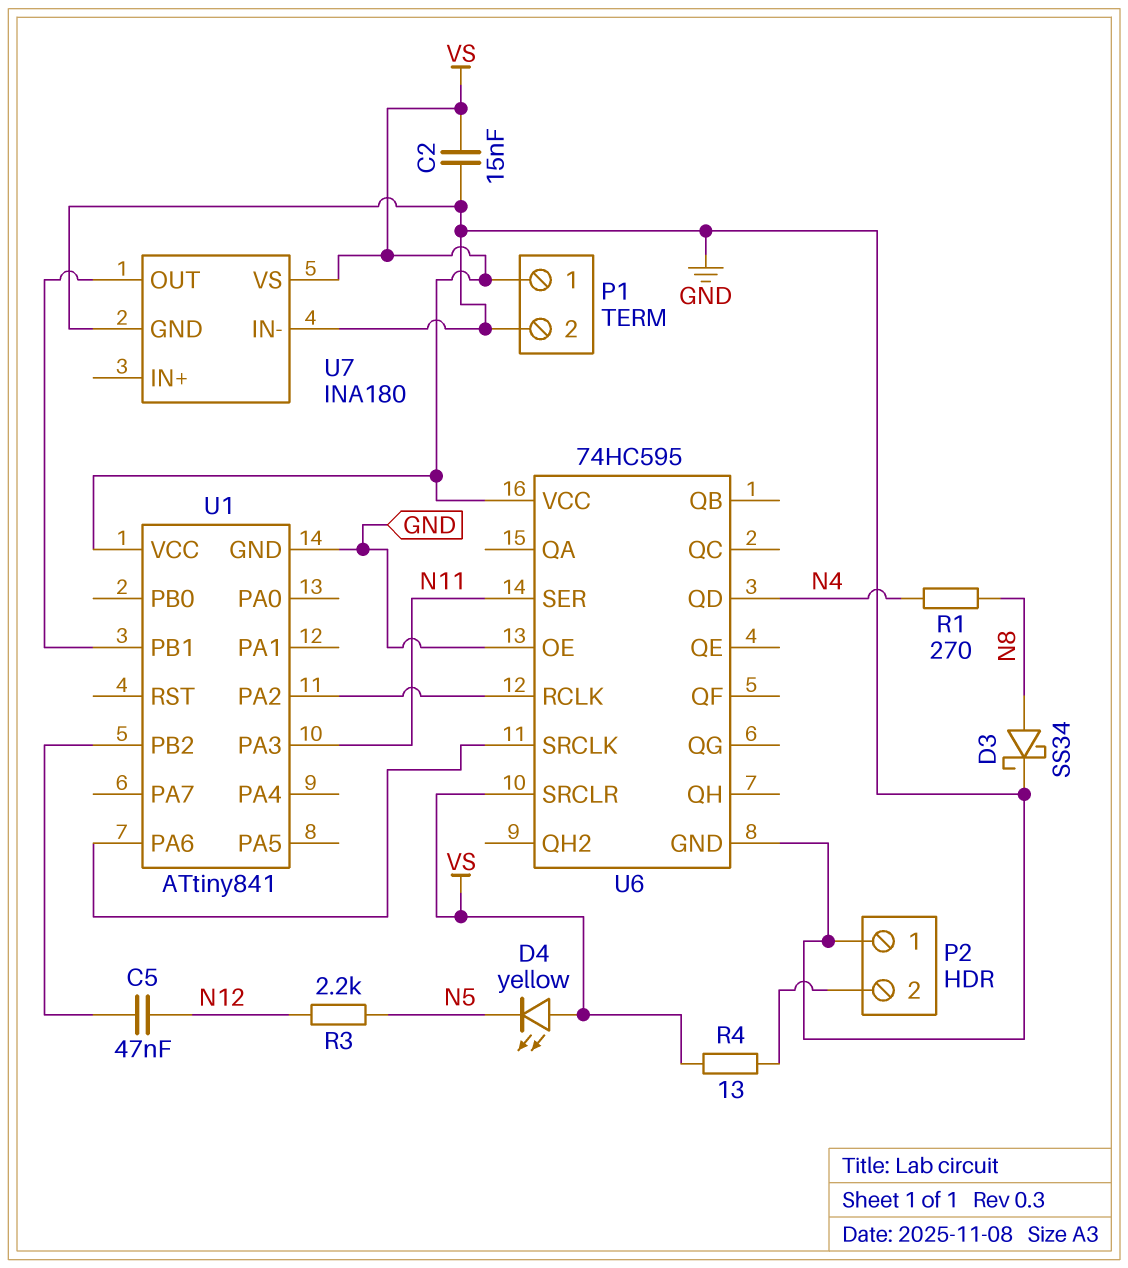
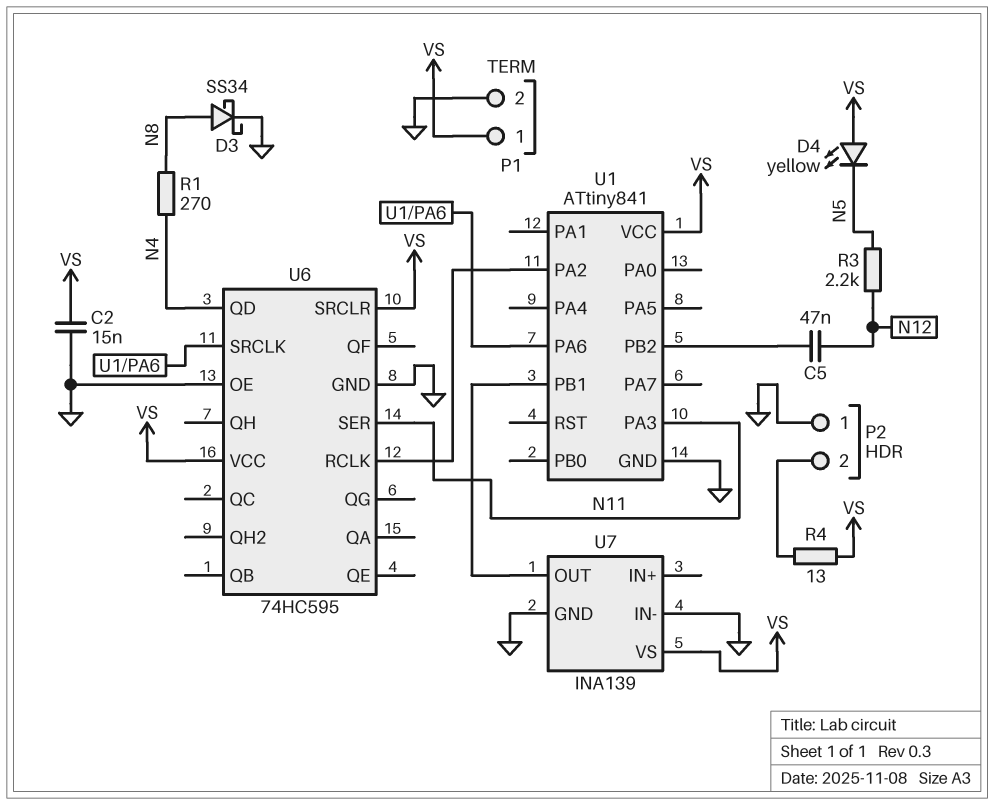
U7: INA180 -> INA139

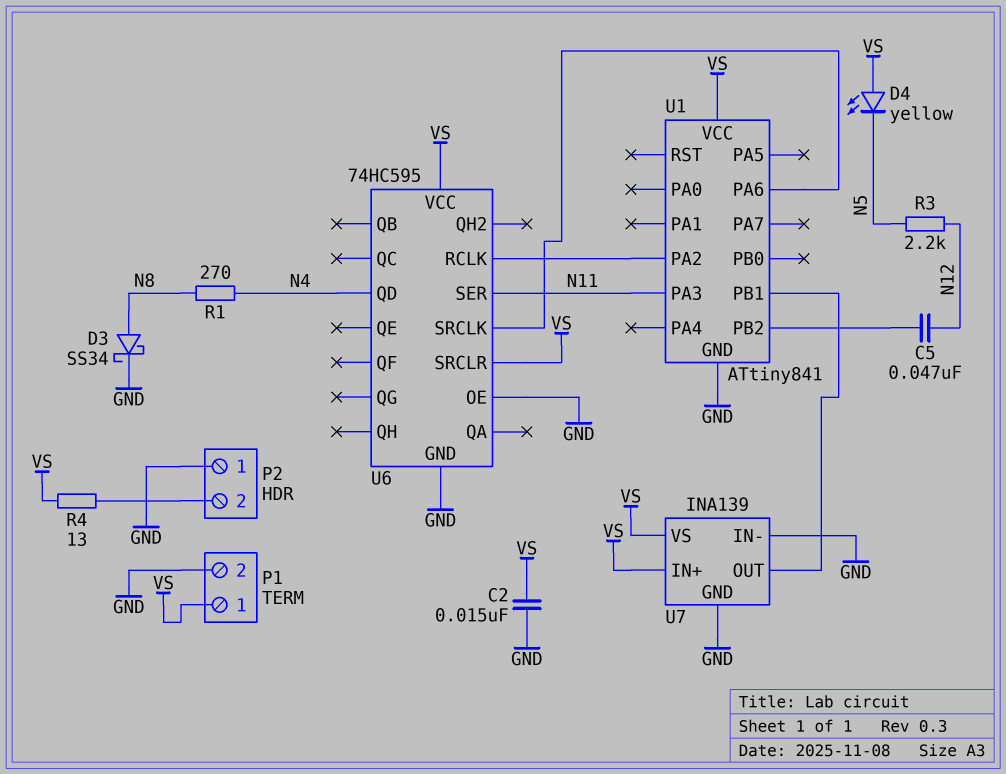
U7 pin IN+: none -> VS

